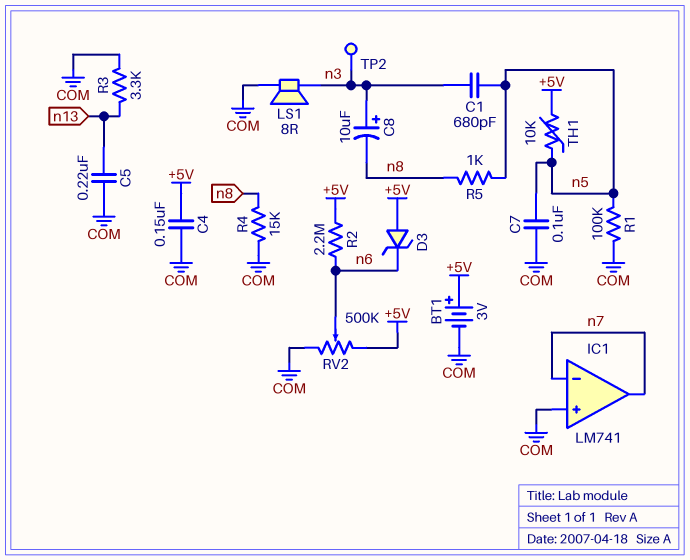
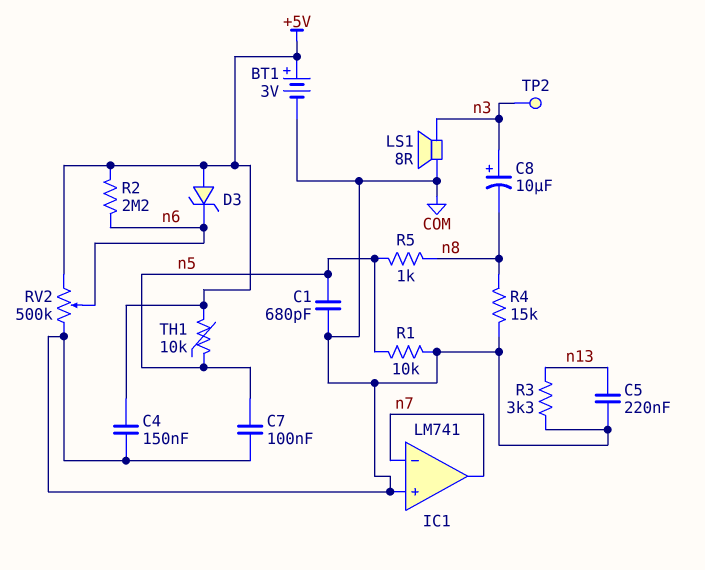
C1: 680pF (n3, n5) -> 680pF (COM, n5)
R1: 100k (COM, n5) -> 10k (COM, n5)

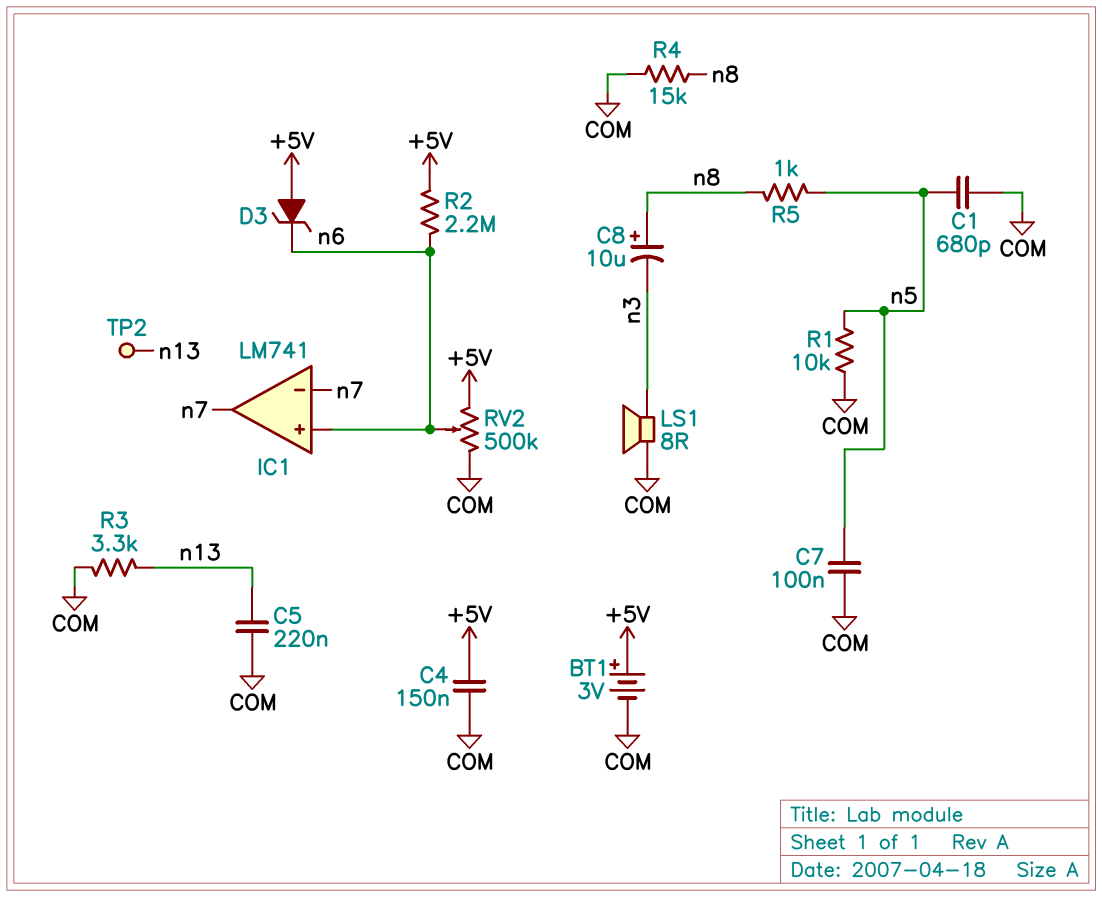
C8: 10uF (plus n3, minus n8) -> 10uF (plus n8, minus n3)
IC1 pin in+: COM -> n6
TH1: 10k (+5V, n5) -> none
TP2: test point (n3) -> test point (n13)

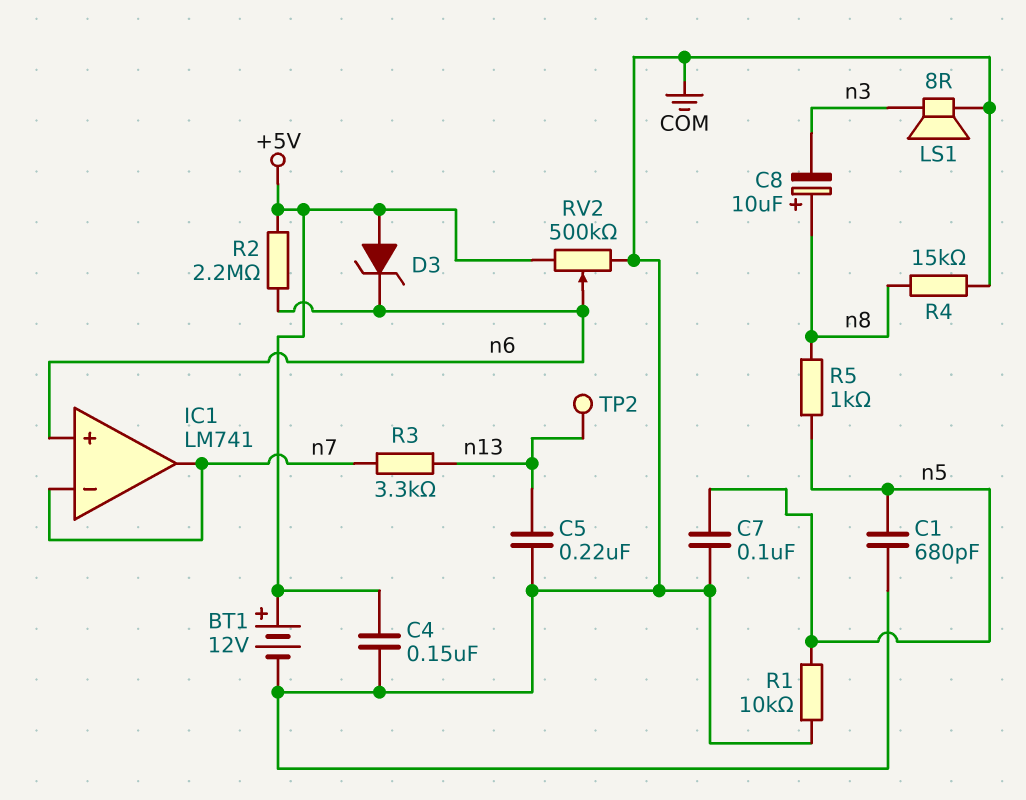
BT1: 3V (plus +5V, minus COM) -> 12V (plus +5V, minus COM)
R3: 3.3k (COM, n13) -> 3.3k (n7, n13)

